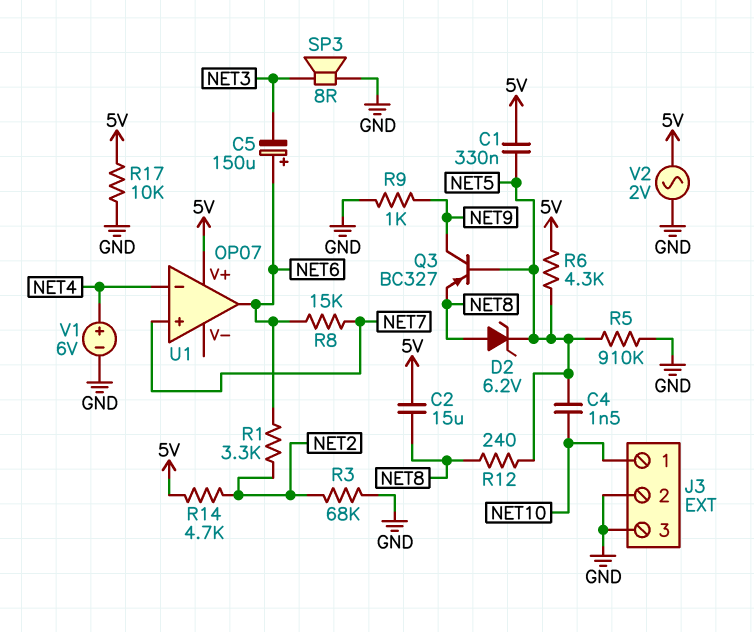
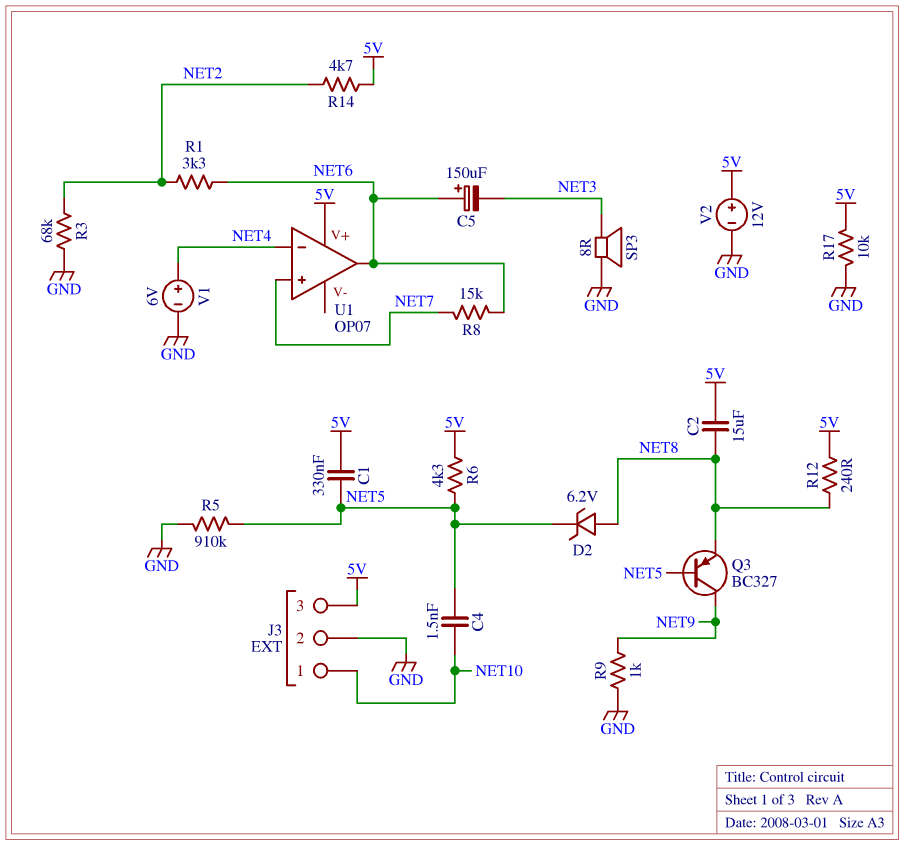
J3 pin 3: GND -> 5V
R12: 240 (NET5, NET8) -> 240 (5V, NET8)
V2: AC 2V (5V, GND) -> 12V (plus 5V, minus GND)

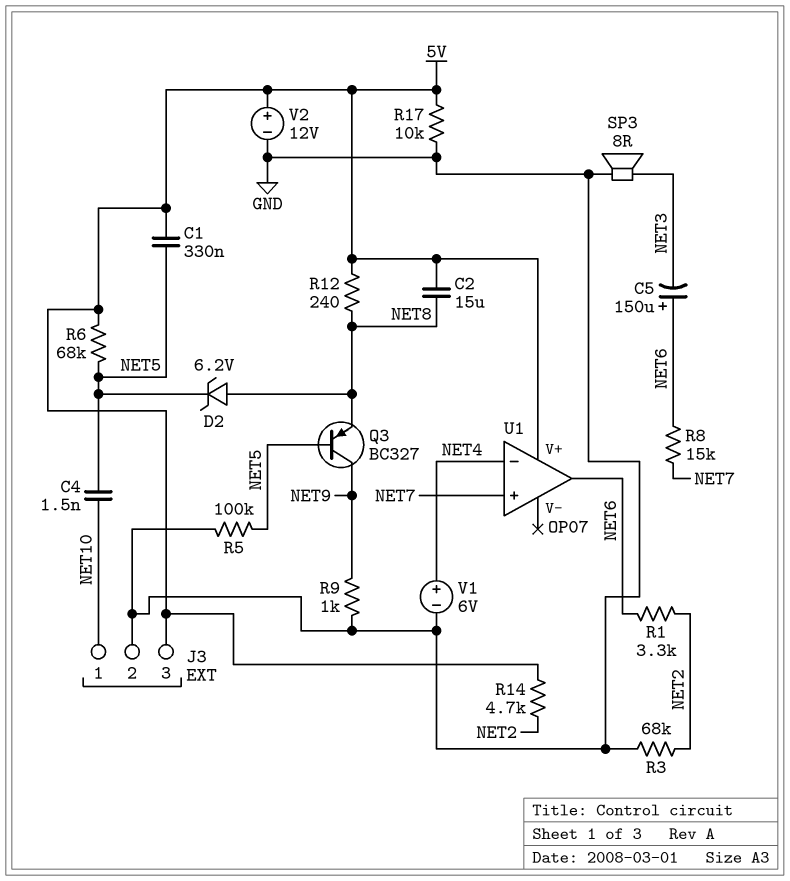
R5: 910k (GND, NET5) -> 100k (GND, NET5)
R6: 4.3k (5V, NET5) -> 68k (5V, NET5)

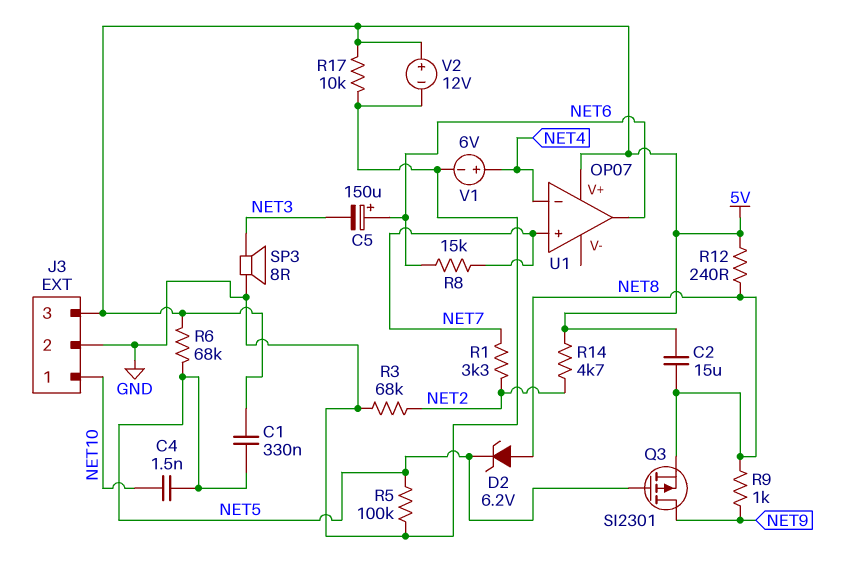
Q3: PNP BC327 (B NET5, C NET9, E NET8) -> PMOS SI2301 (G NET5, D NET9, S NET8)
R1: 3.3k (NET2, NET6) -> 3.3k (NET2, NET7)
R9: 1k (GND, NET9) -> 1k (NET8, NET9)

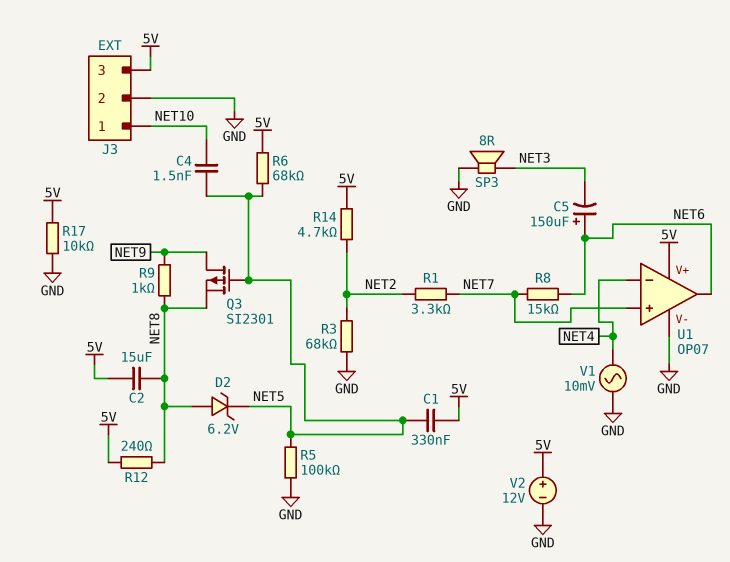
U1 pin V-: none -> GND
V1: 6V (plus NET4, minus GND) -> AC 10mV (GND, NET4)

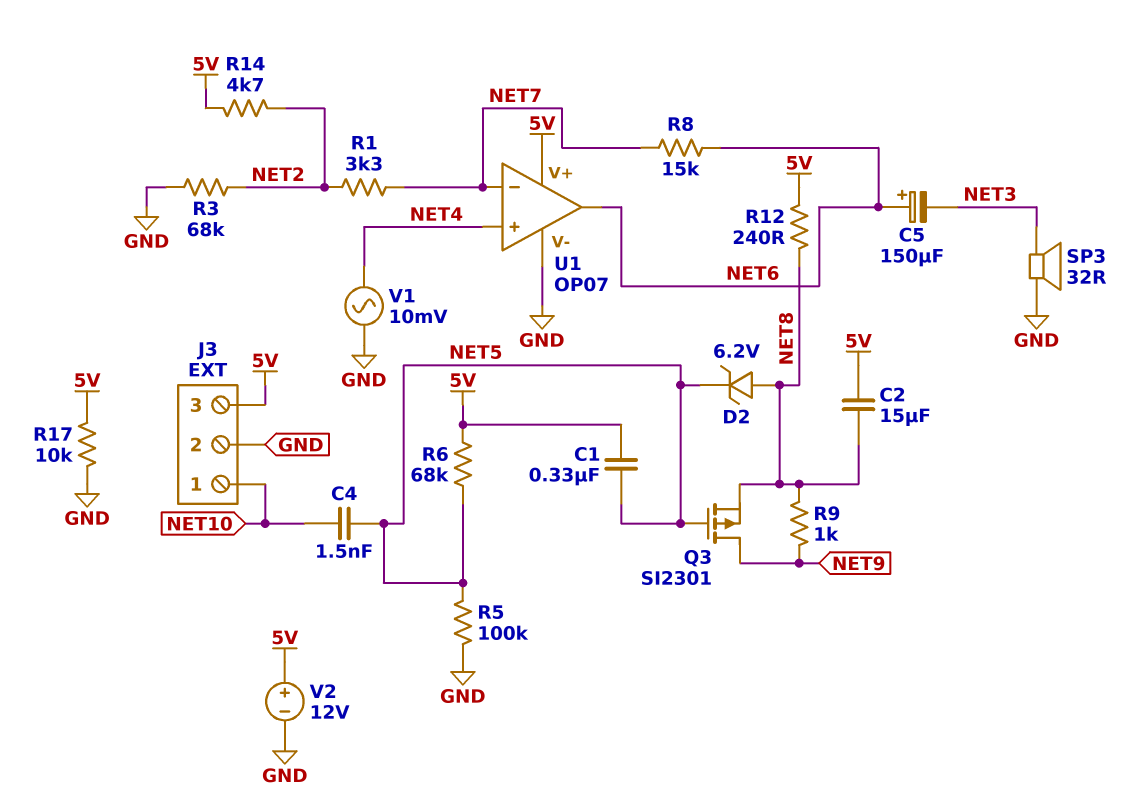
SP3: speaker 8R (GND, NET3) -> speaker 32R (GND, NET3)
U1 pin in+: NET7 -> NET4
U1 pin in-: NET4 -> NET7

